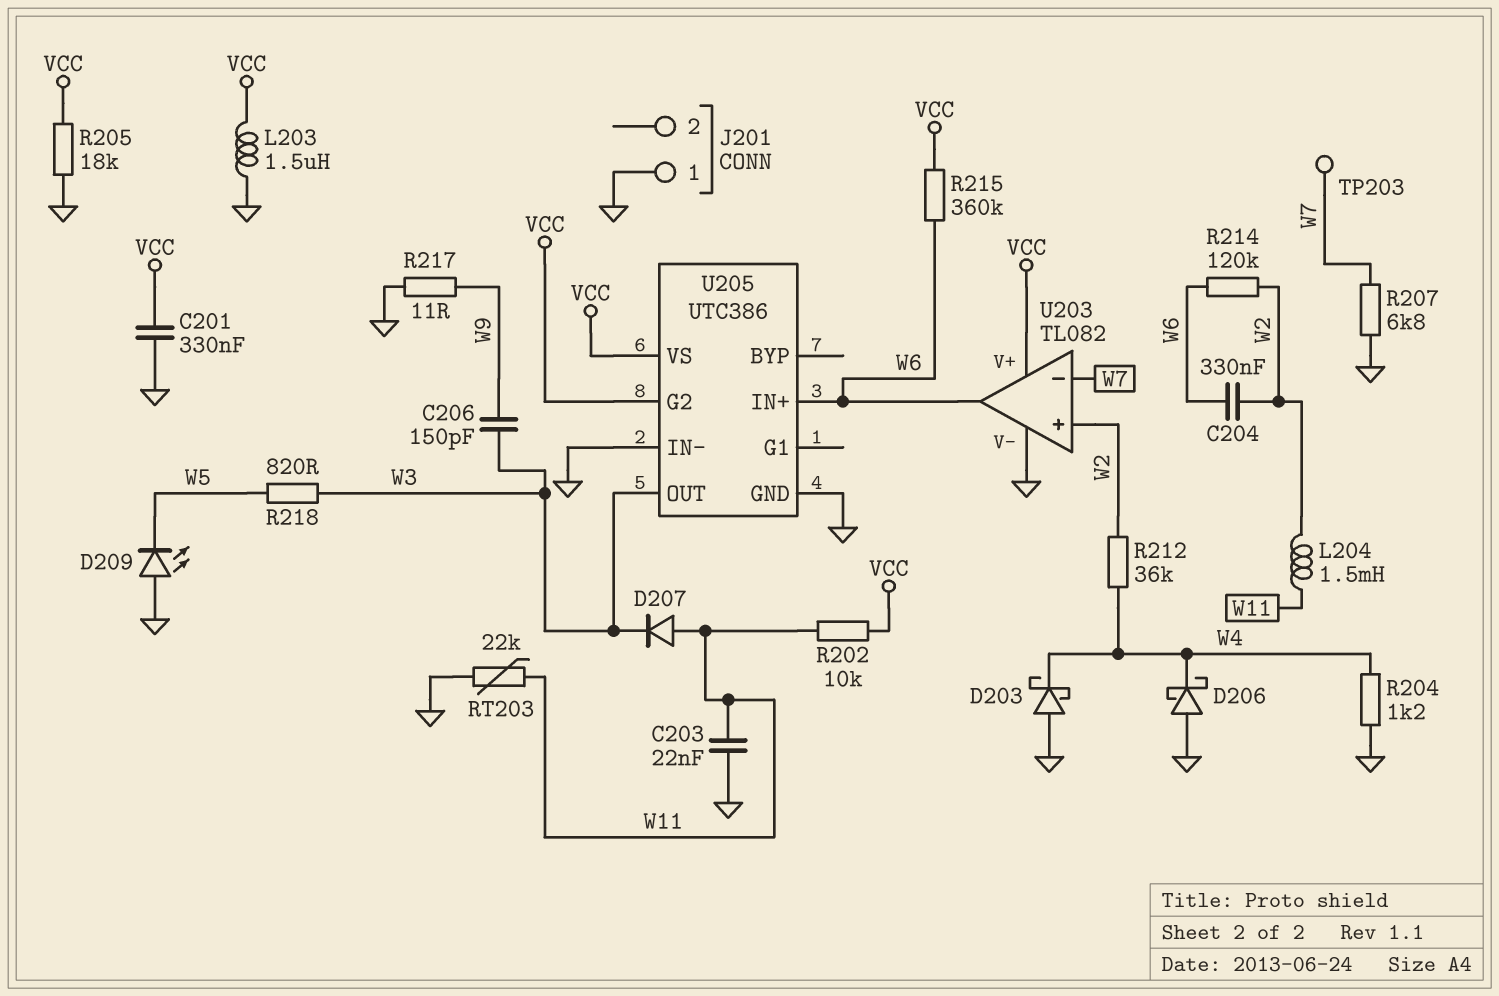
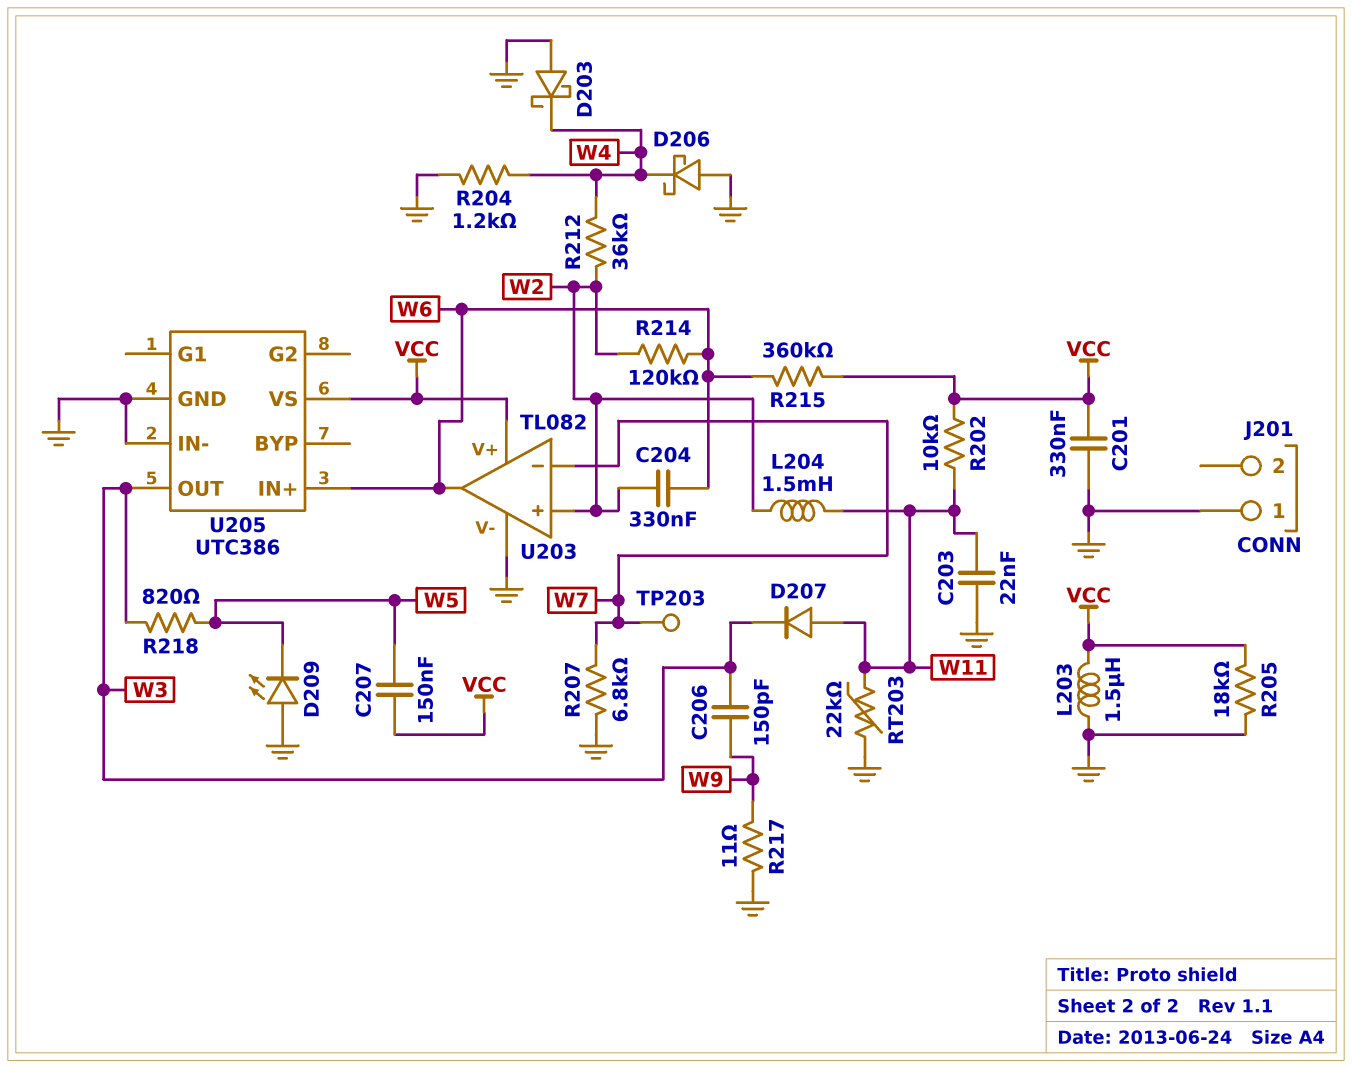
C207: none -> 150nF (VCC, W5)
U205 pin G2: VCC -> none

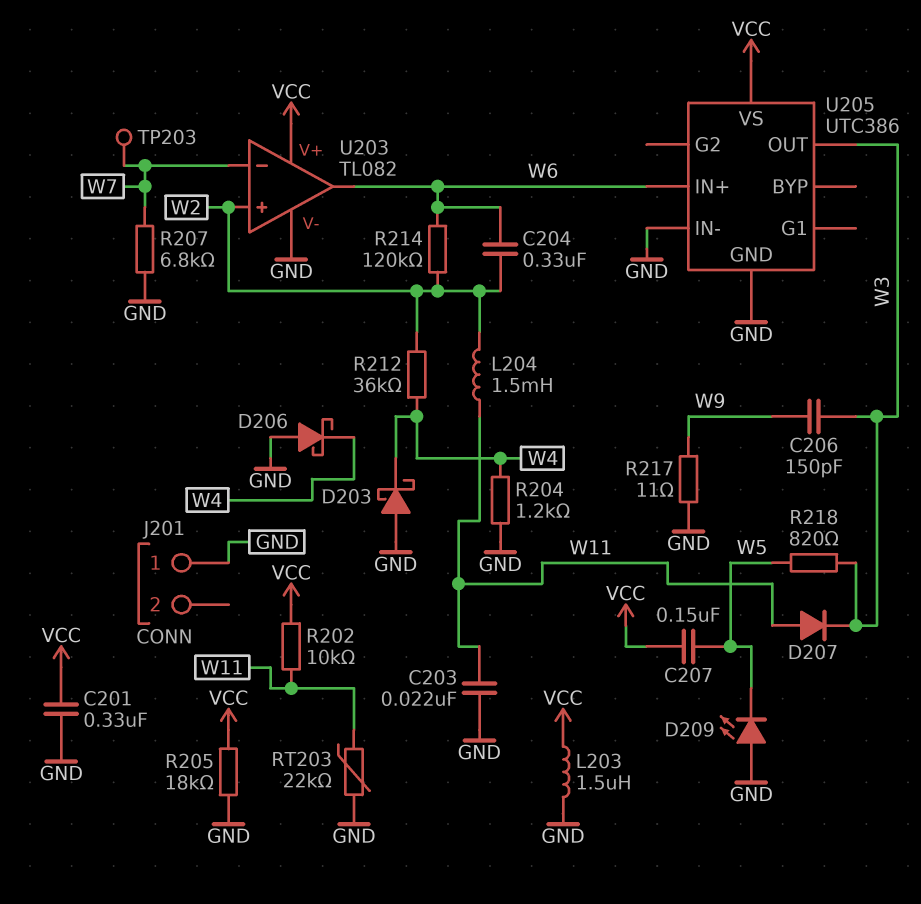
R215: 360k (VCC, W6) -> none

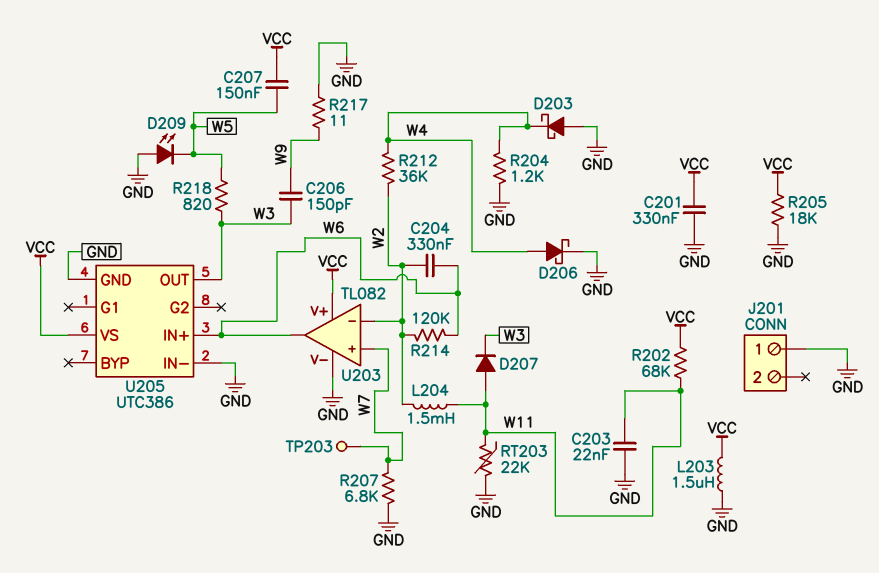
D206: schottky (A GND, K W4) -> schottky (A W4, K GND)
R202: 10k (VCC, W11) -> 68k (VCC, W11)
U203 pin in+: W2 -> W7
U203 pin in-: W7 -> W2

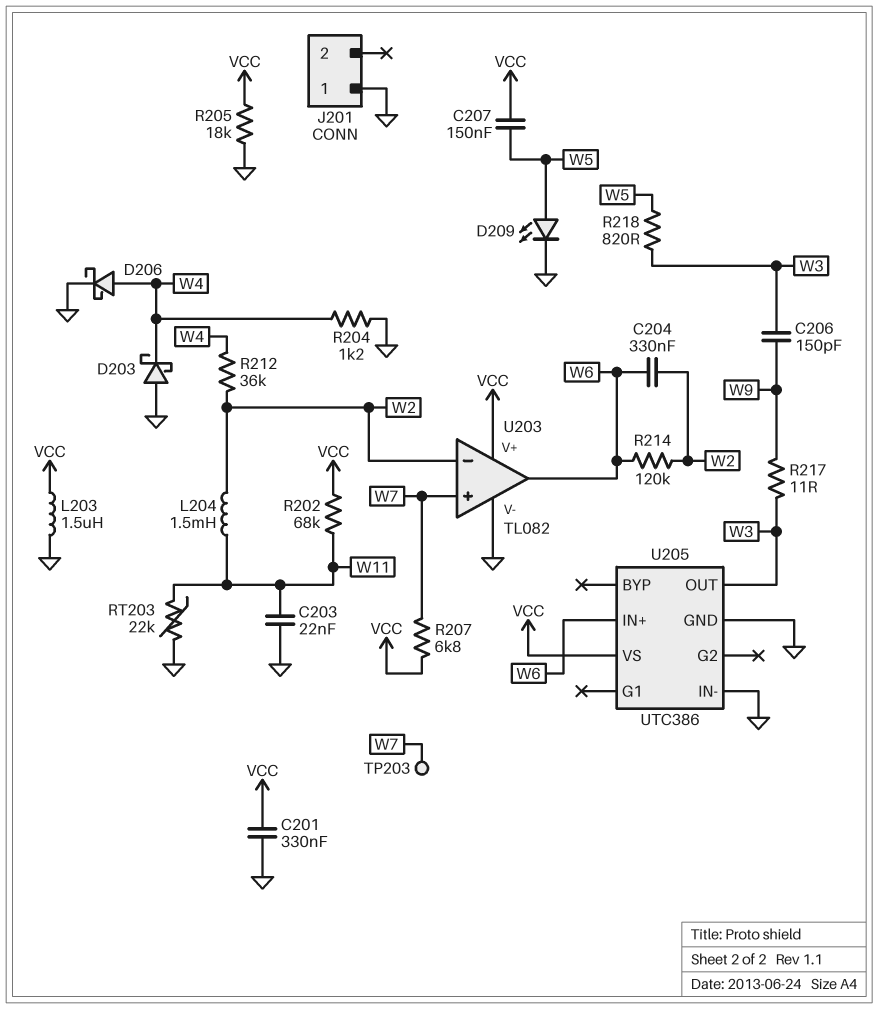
D207: diode (A W11, K W3) -> none
D209: LED (A GND, K W5) -> LED (A W5, K GND)
R207: 6.8k (GND, W7) -> 6.8k (VCC, W7)
R217: 11 (GND, W9) -> 11 (W3, W9)

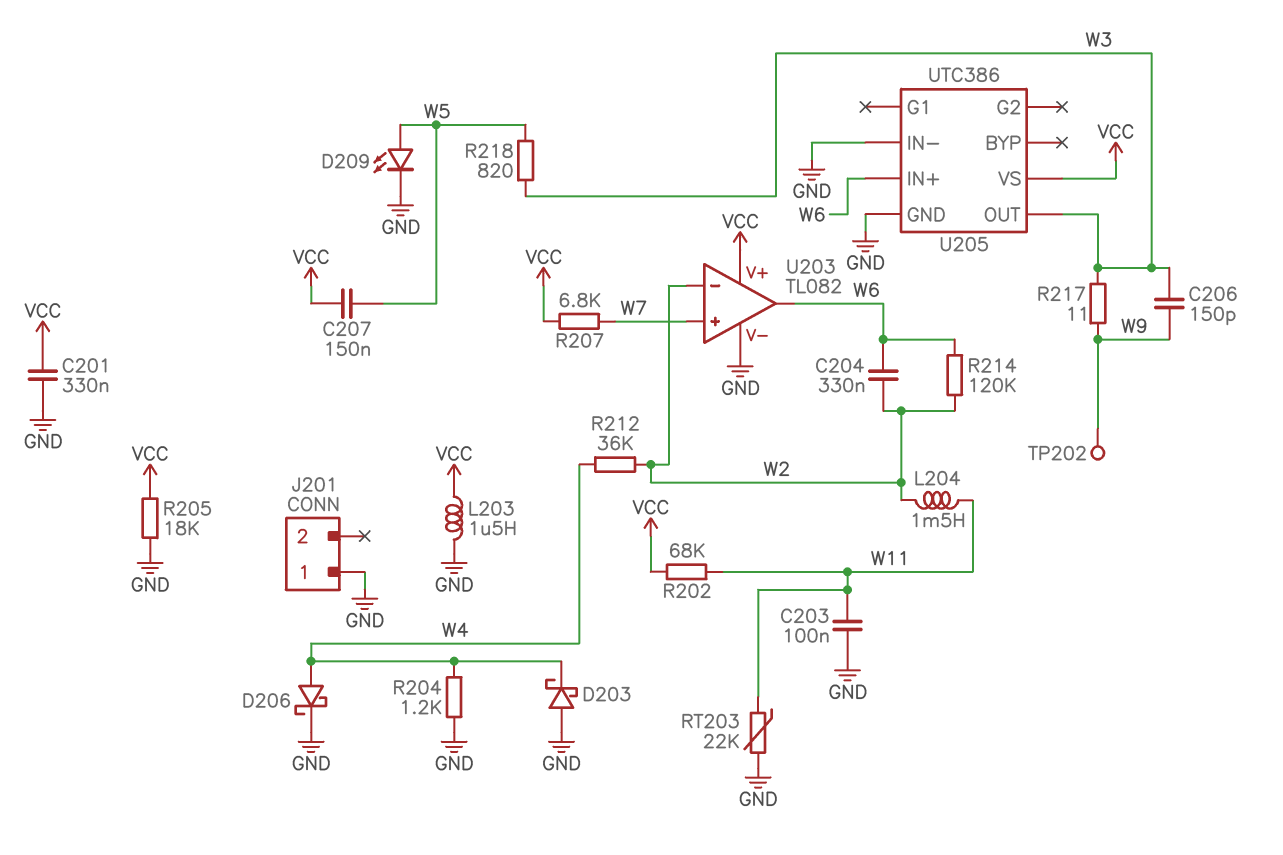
C203: 22nF (GND, W11) -> 100nF (GND, W11)
TP202: none -> test point (W9)
TP203: test point (W7) -> none

